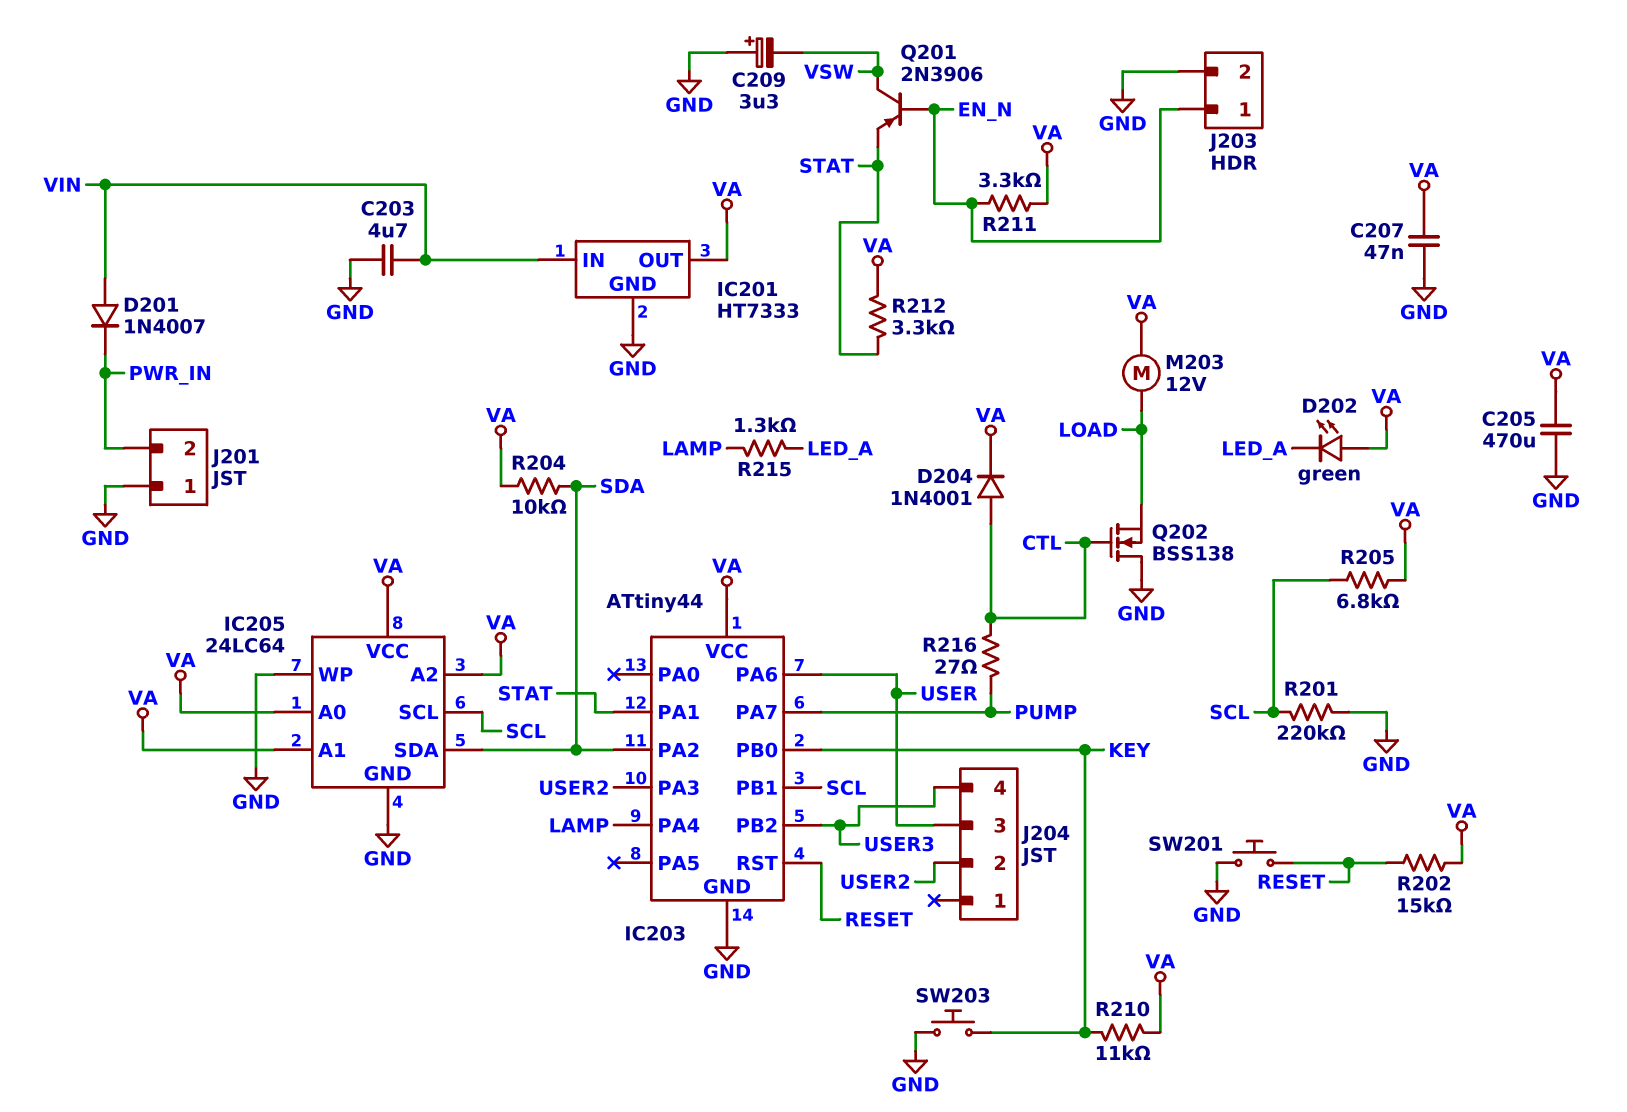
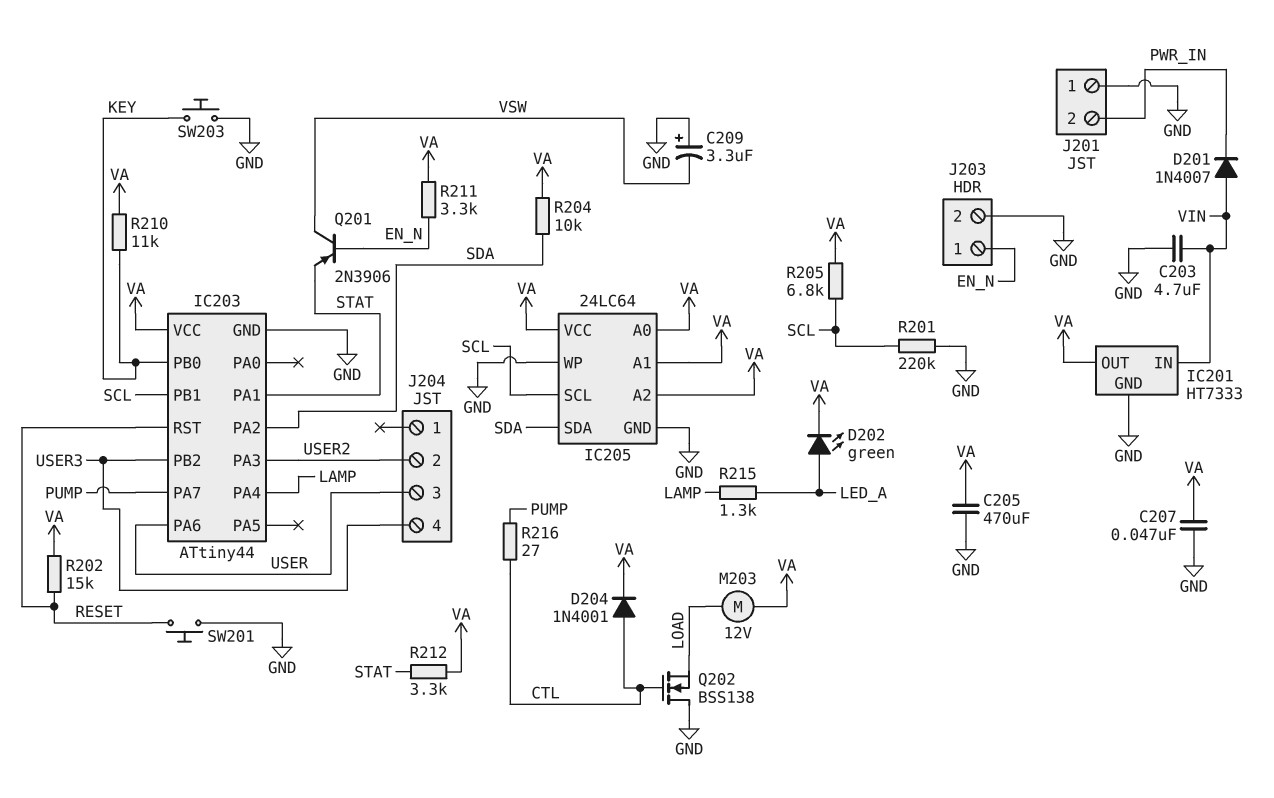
D202: LED green (A VA, K LED_A) -> LED green (A LED_A, K VA)

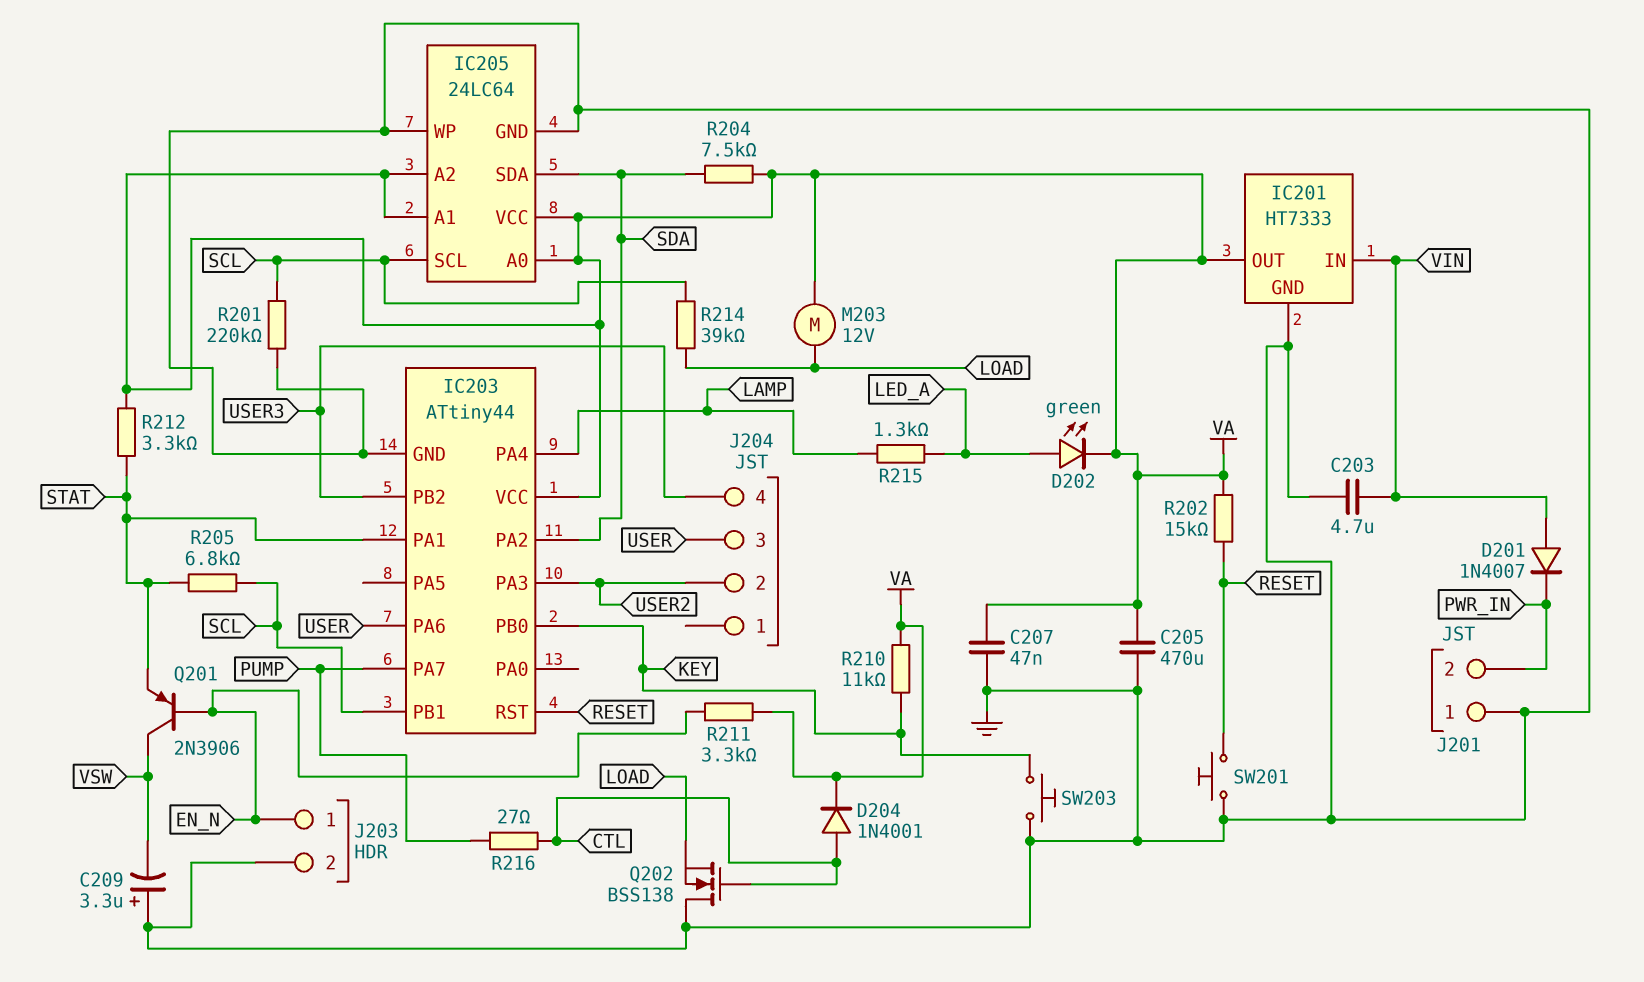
R204: 10k (SDA, VA) -> 7.5k (SDA, VA)
R205: 6.8k (SCL, VA) -> 6.8k (SCL, STAT)
R214: none -> 39k (LOAD, SCL)

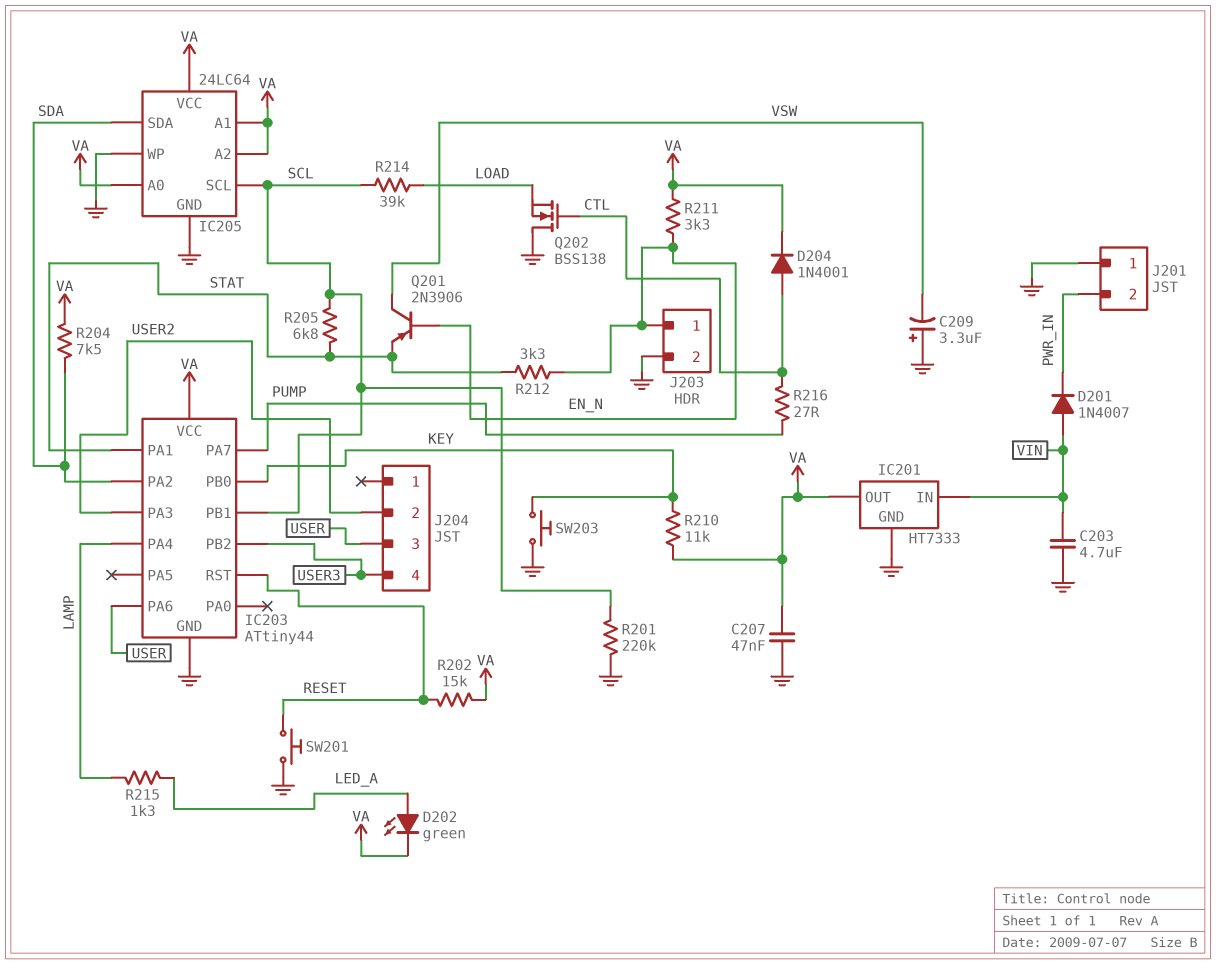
C205: 470uF (GND, VA) -> none
M203: motor 12V (LOAD, VA) -> none
R212: 3.3k (STAT, VA) -> 3.3k (EN_N, STAT)

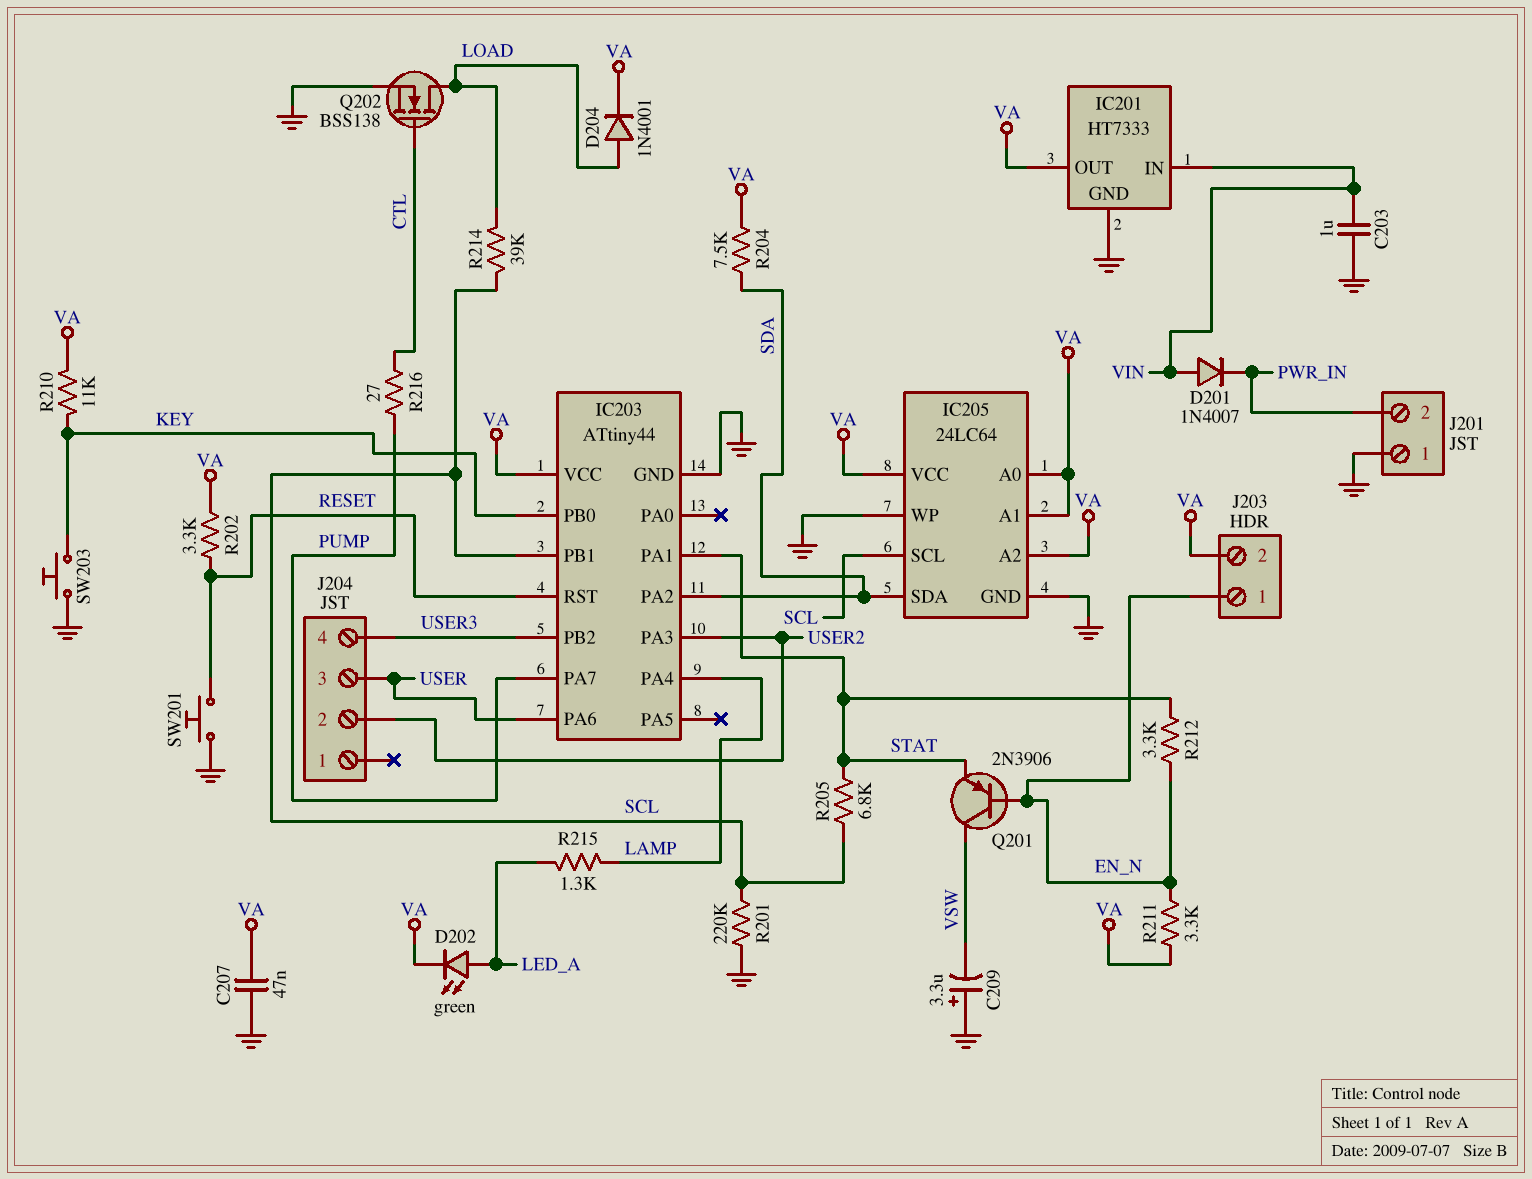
C203: 4.7uF (GND, VIN) -> 1uF (GND, VIN)
D204: diode 1N4001 (A CTL, K VA) -> diode 1N4001 (A LOAD, K VA)
J203 pin 2: GND -> VA
Q202: NMOS BSS138 (G CTL, D GND, S LOAD) -> NMOS BSS138 (G CTL, D LOAD, S GND)
R202: 15k (RESET, VA) -> 3.3k (RESET, VA)

